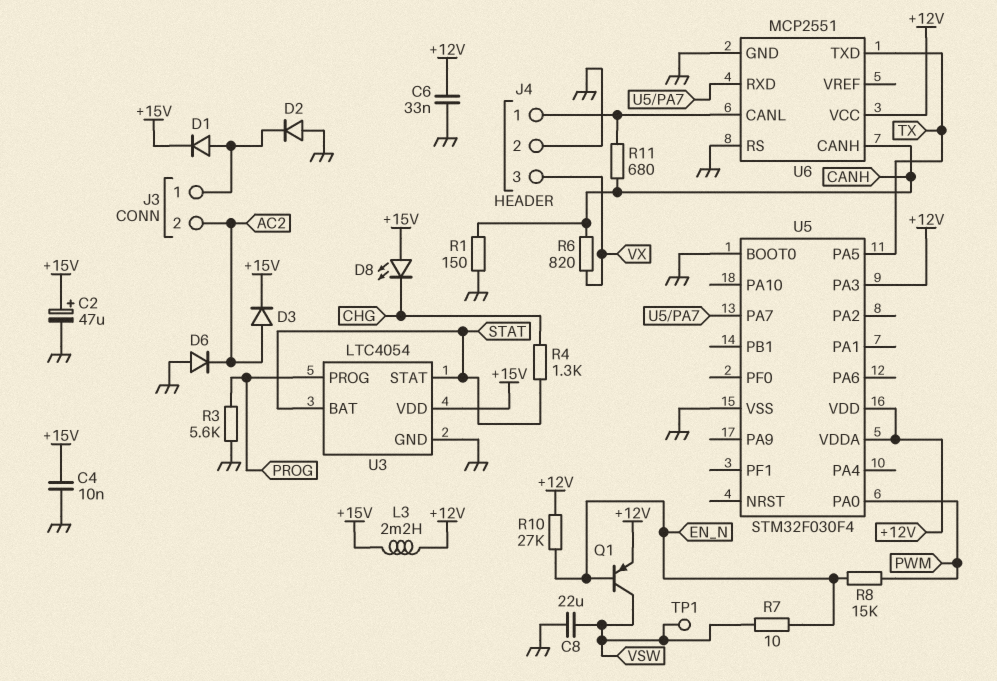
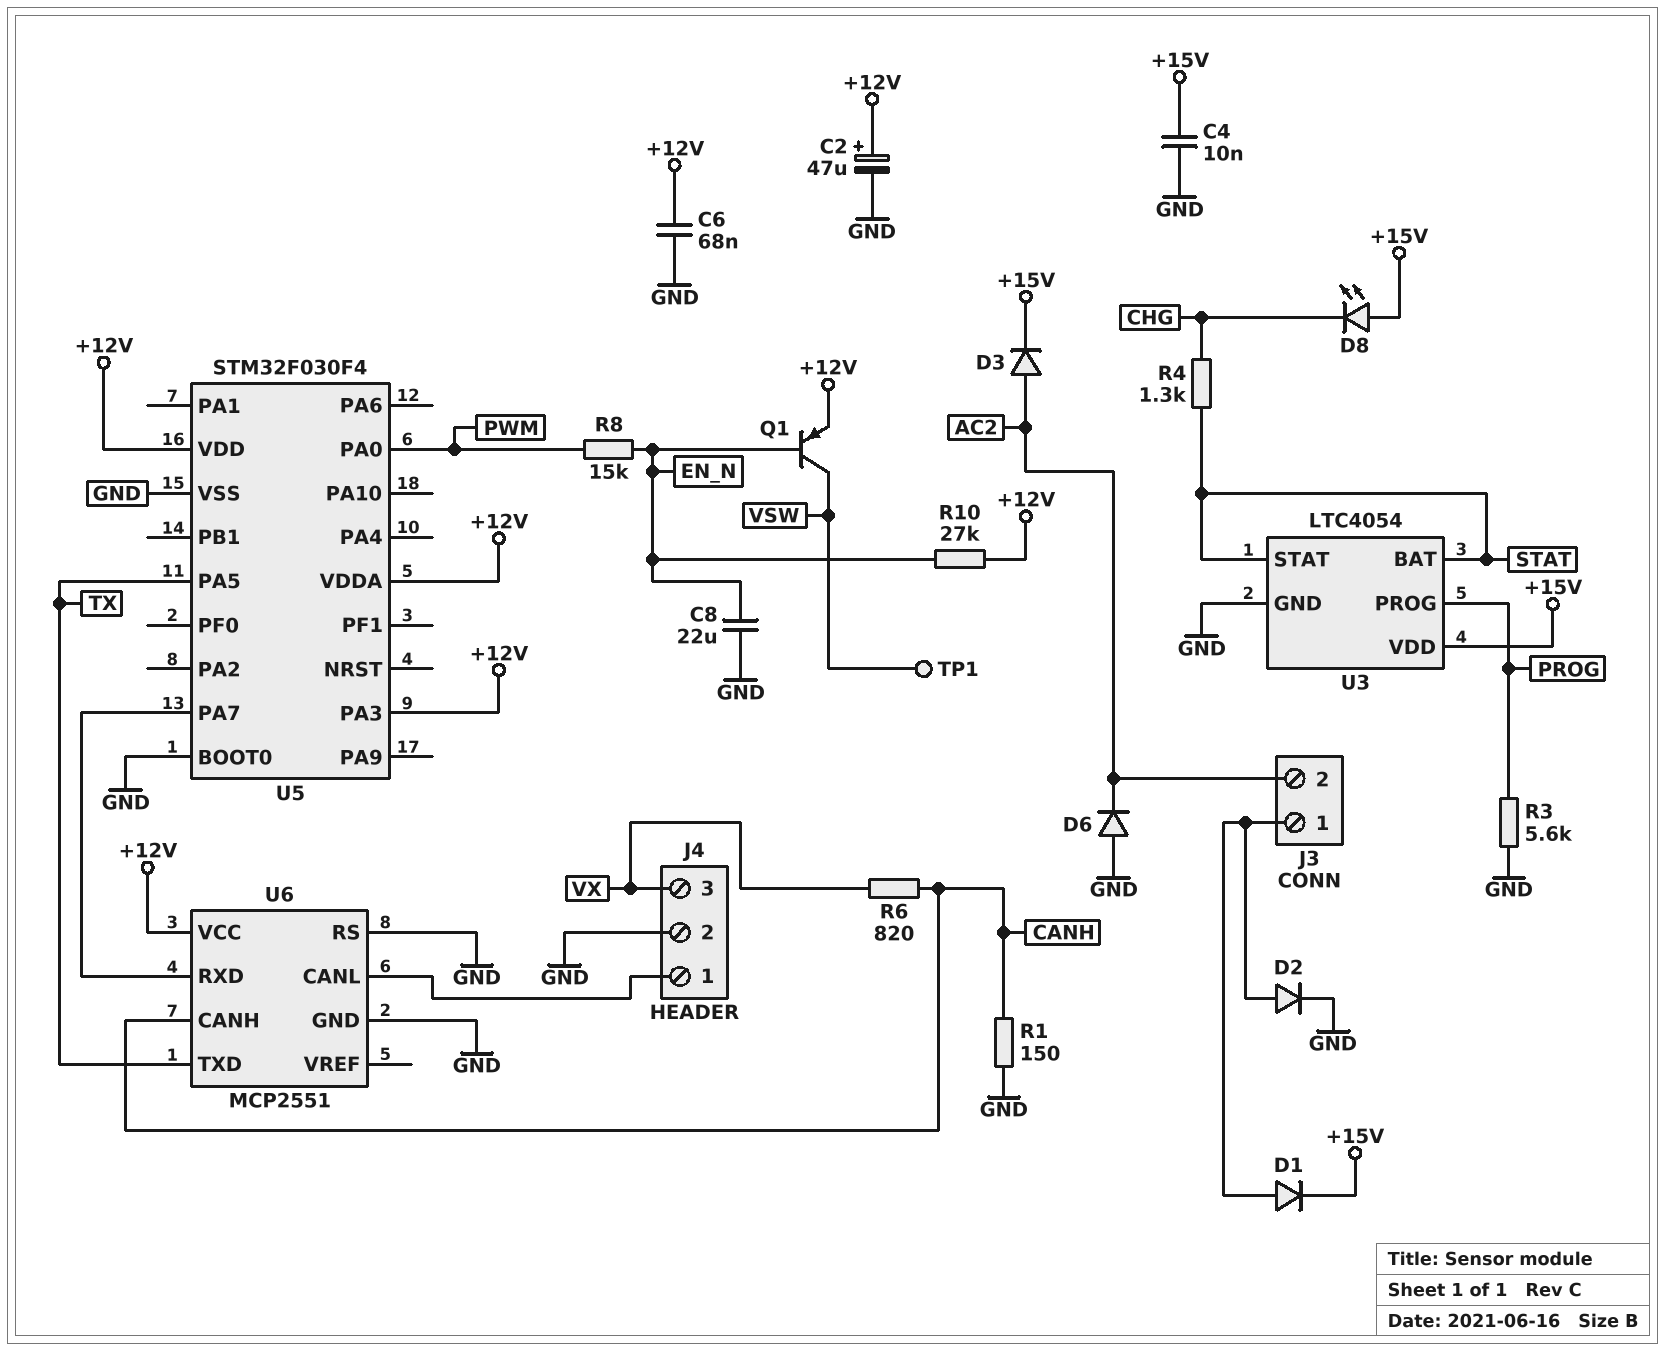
C2: 47uF (plus +15V, minus GND) -> 47uF (plus +12V, minus GND)
C6: 33nF (+12V, GND) -> 68nF (+12V, GND)
C8: 22uF (GND, VSW) -> 22uF (EN_N, GND)
D2: diode (A GND, K J3/1) -> diode (A J3/1, K GND)
L3: 2.2mH (+12V, +15V) -> none
R7: 10 (EN_N, VSW) -> none
R11: 680 (CANH, J4/1) -> none

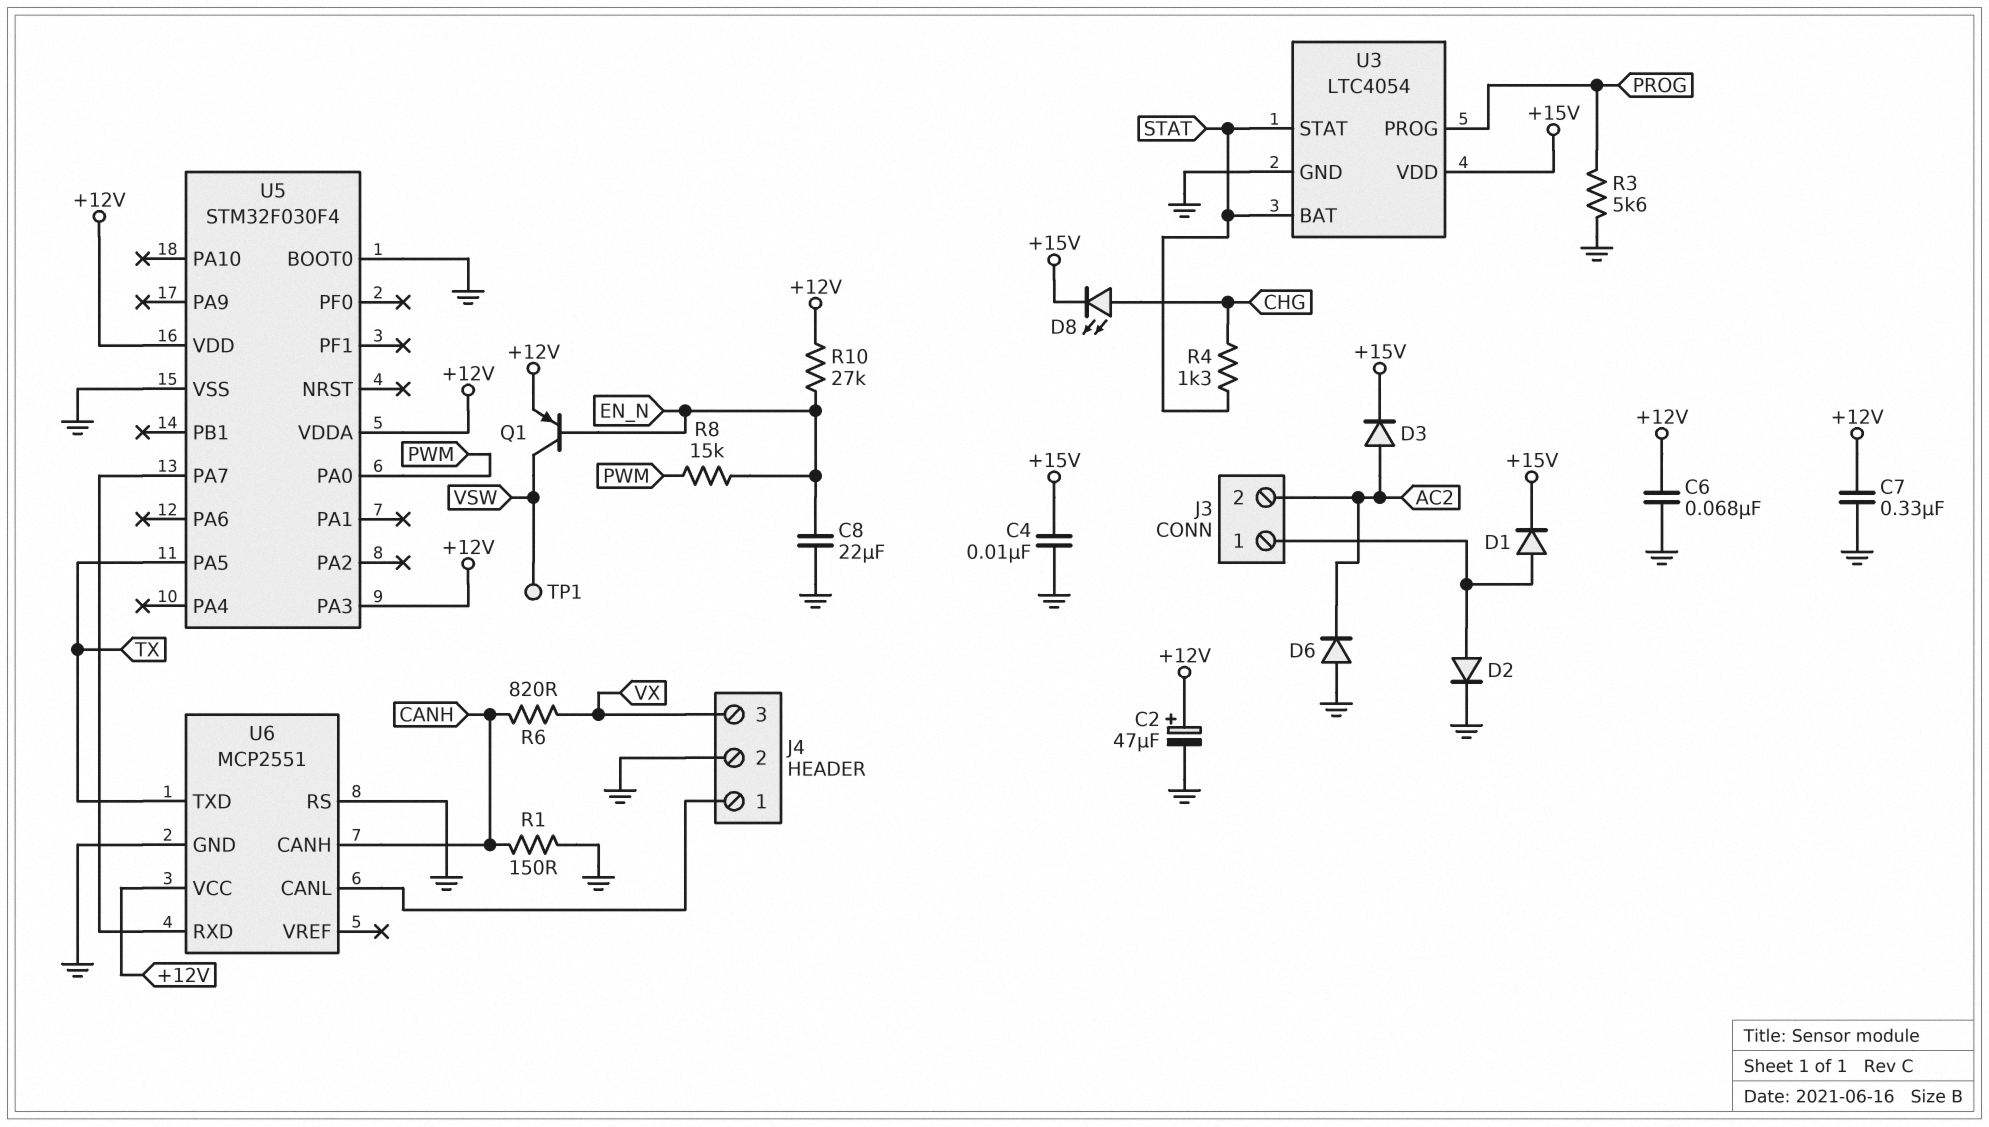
C7: none -> 330nF (+12V, GND)
D8: LED (A +15V, K CHG) -> LED (A CHG, K +15V)

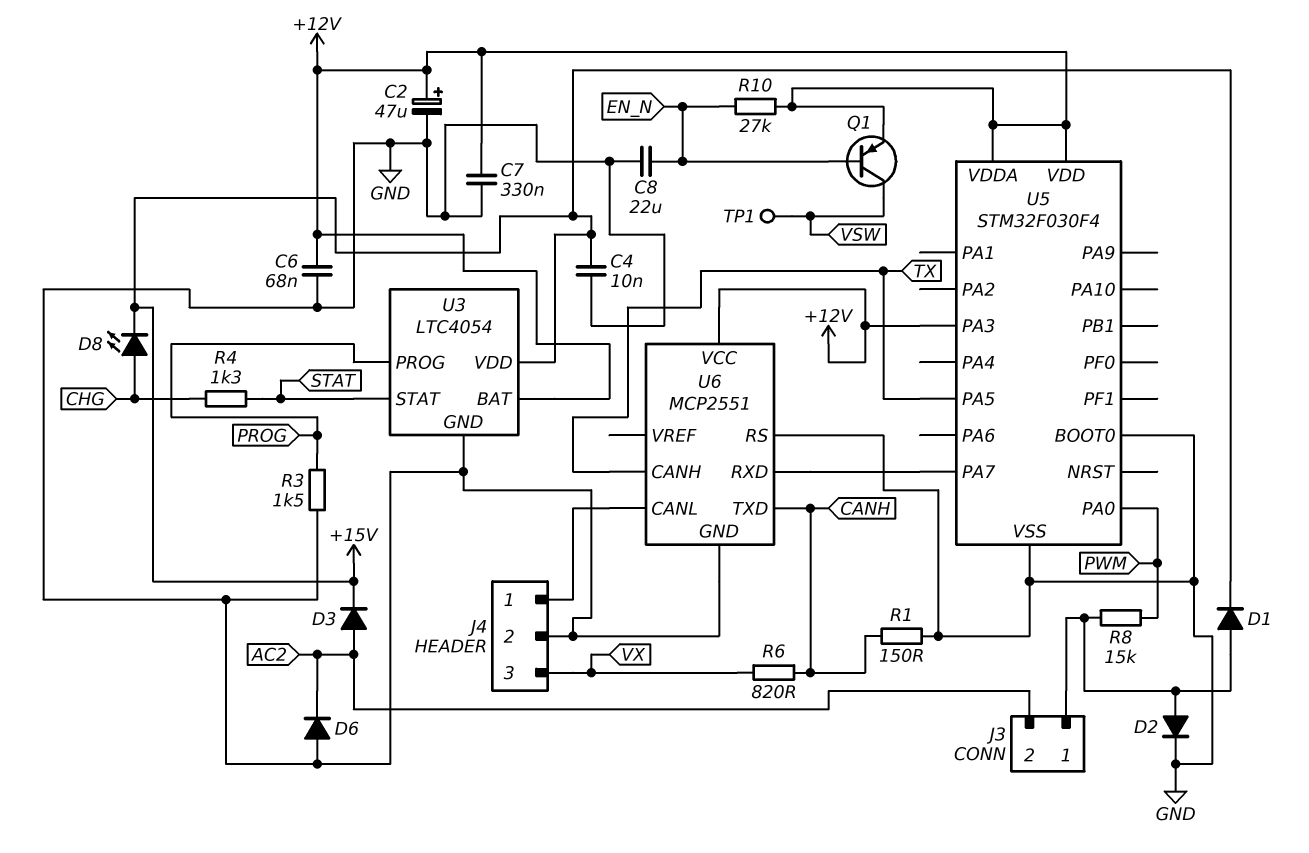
R3: 5.6k (GND, PROG) -> 1.5k (GND, PROG)
R8: 15k (EN_N, PWM) -> 15k (J3/1, PWM)
U3 pin BAT: STAT -> +12V
U6 pin CANH: CANH -> TX
U6 pin TXD: TX -> CANH

